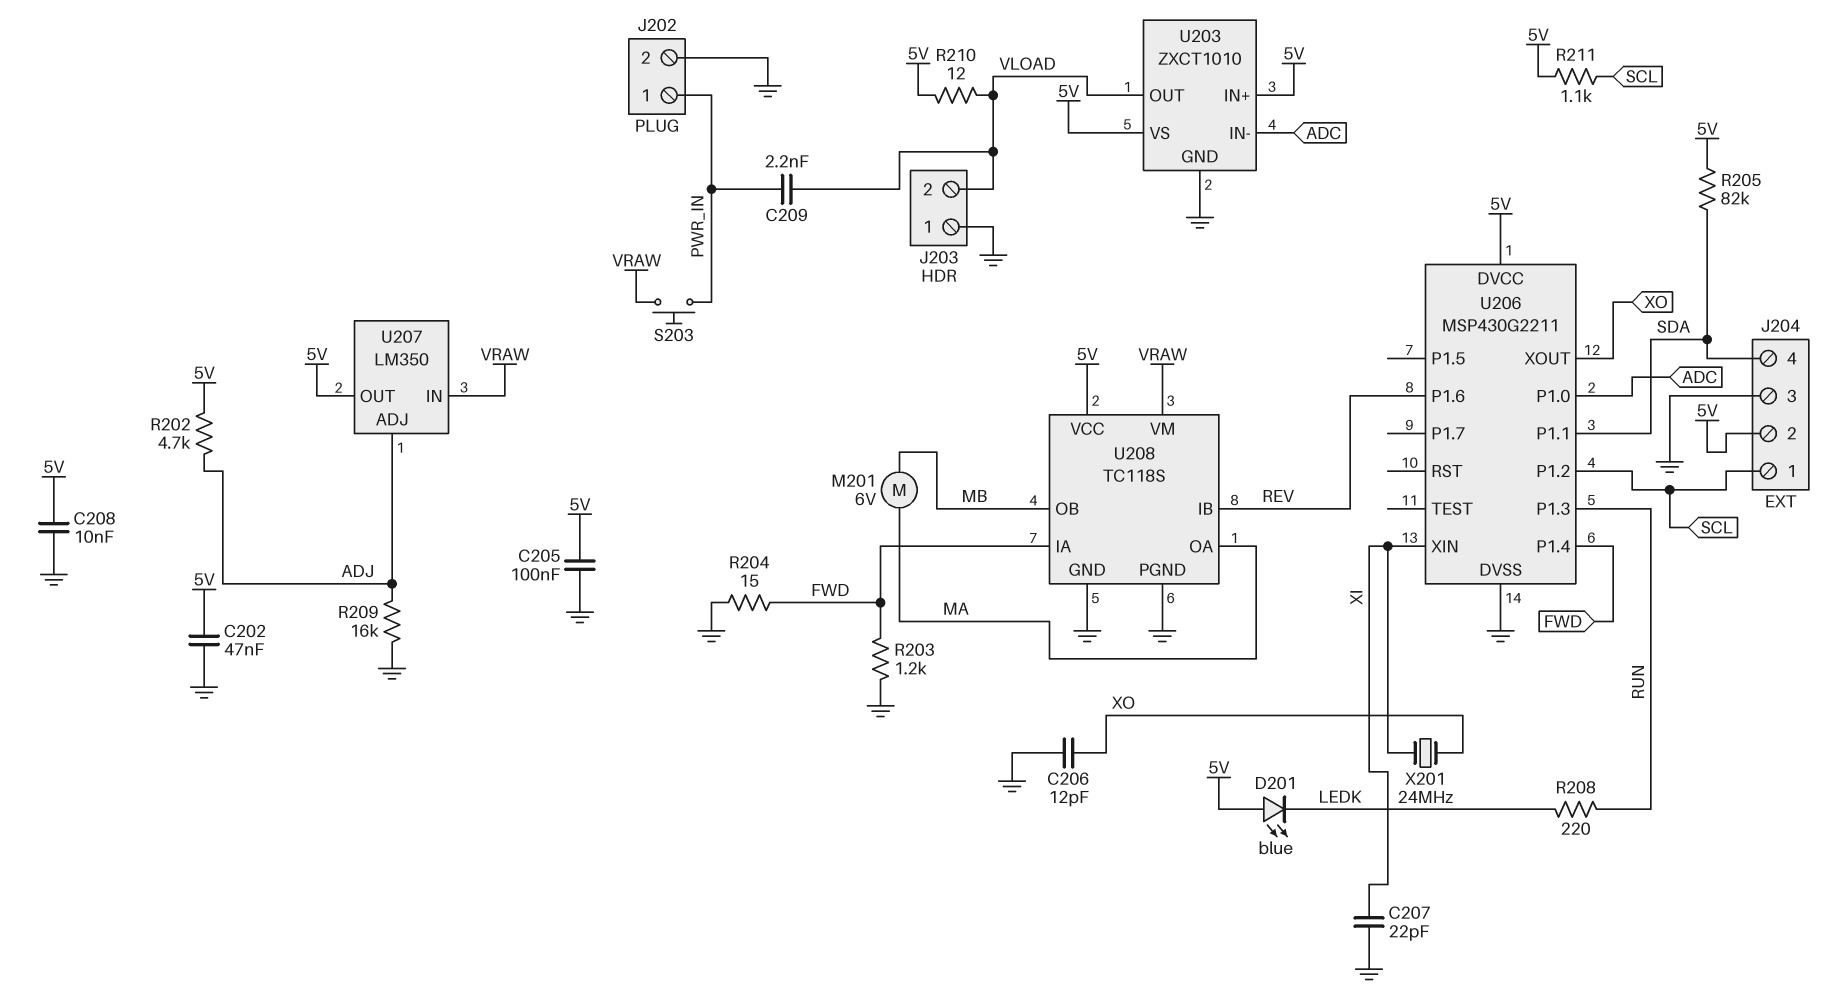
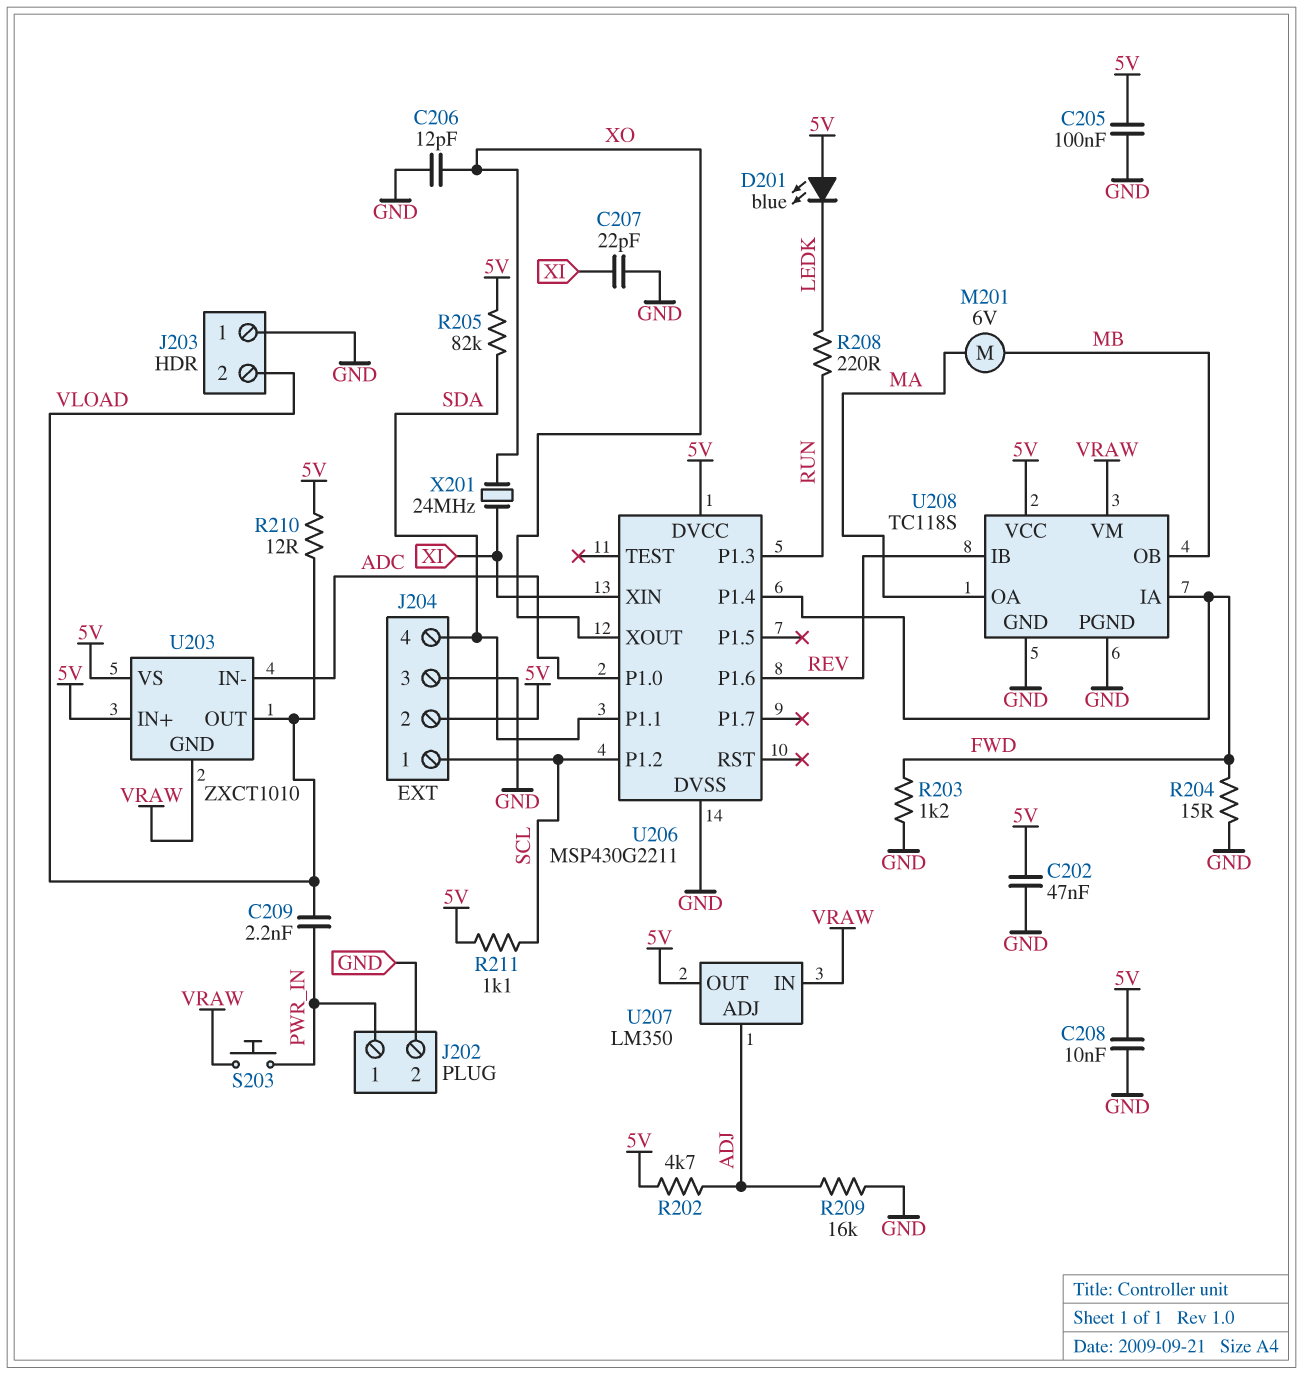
U203 pin GND: GND -> VRAW

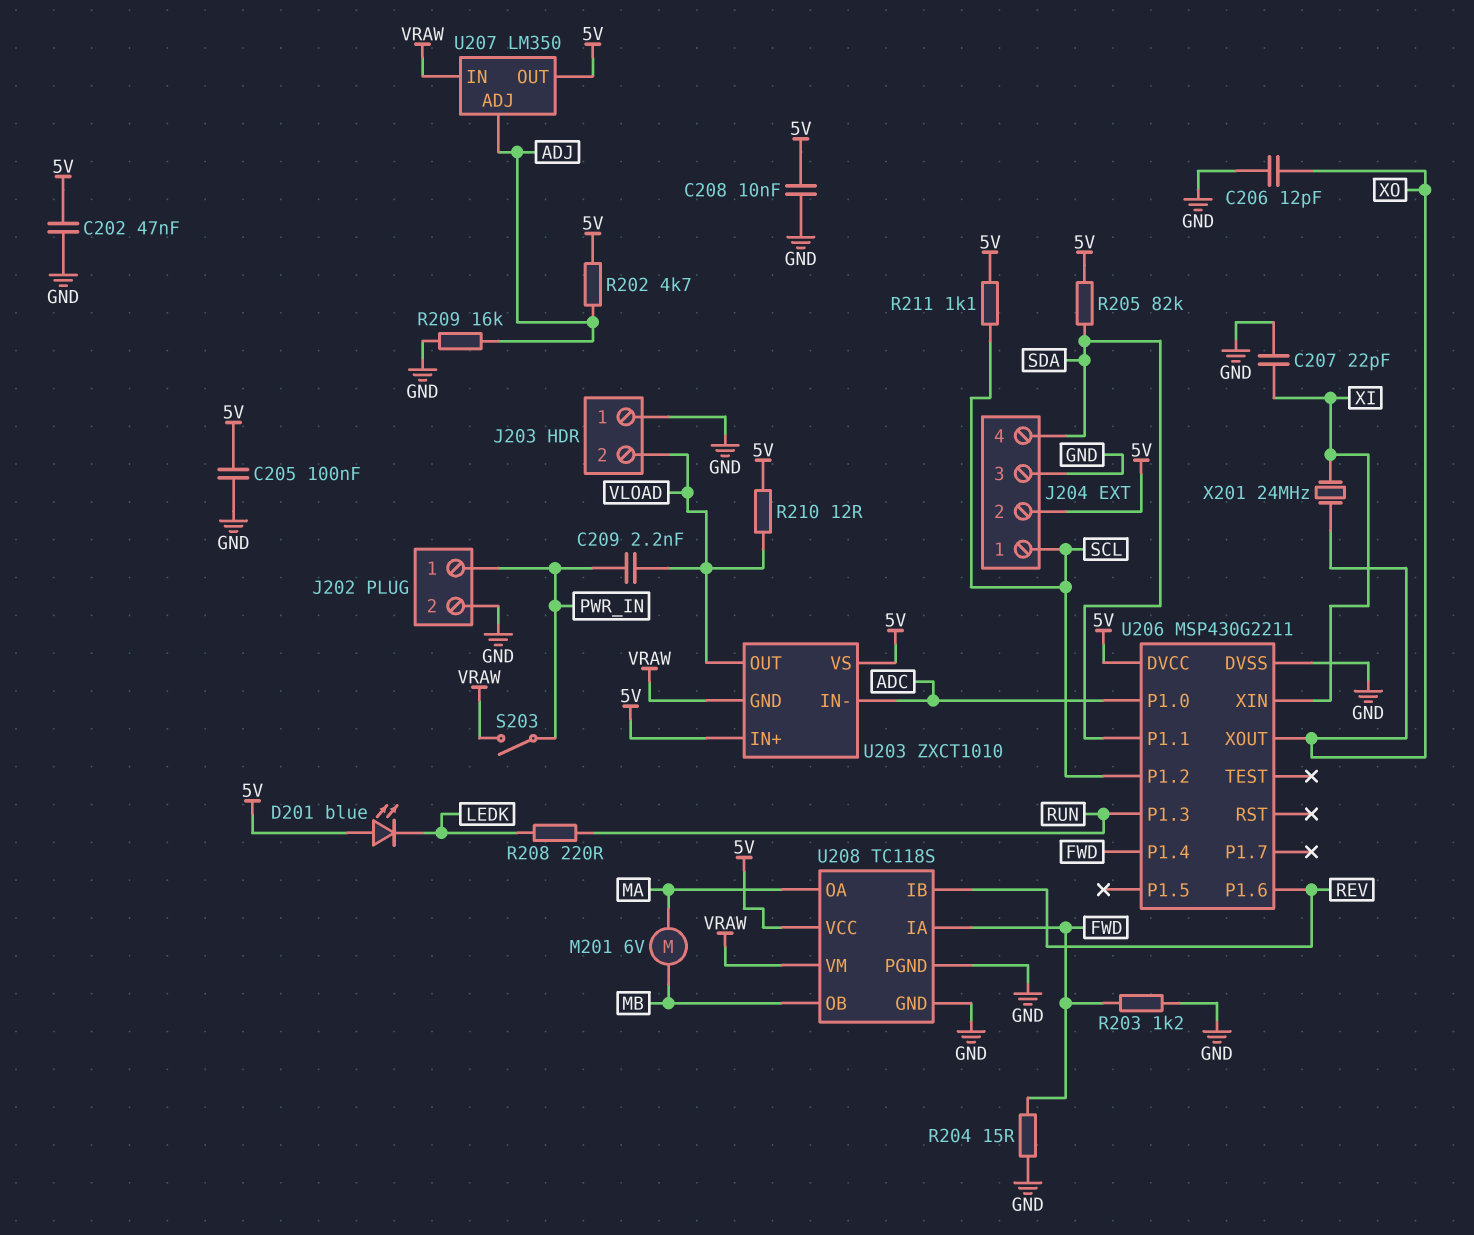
S203: button (PWR_IN, VRAW) -> switch (PWR_IN, VRAW)

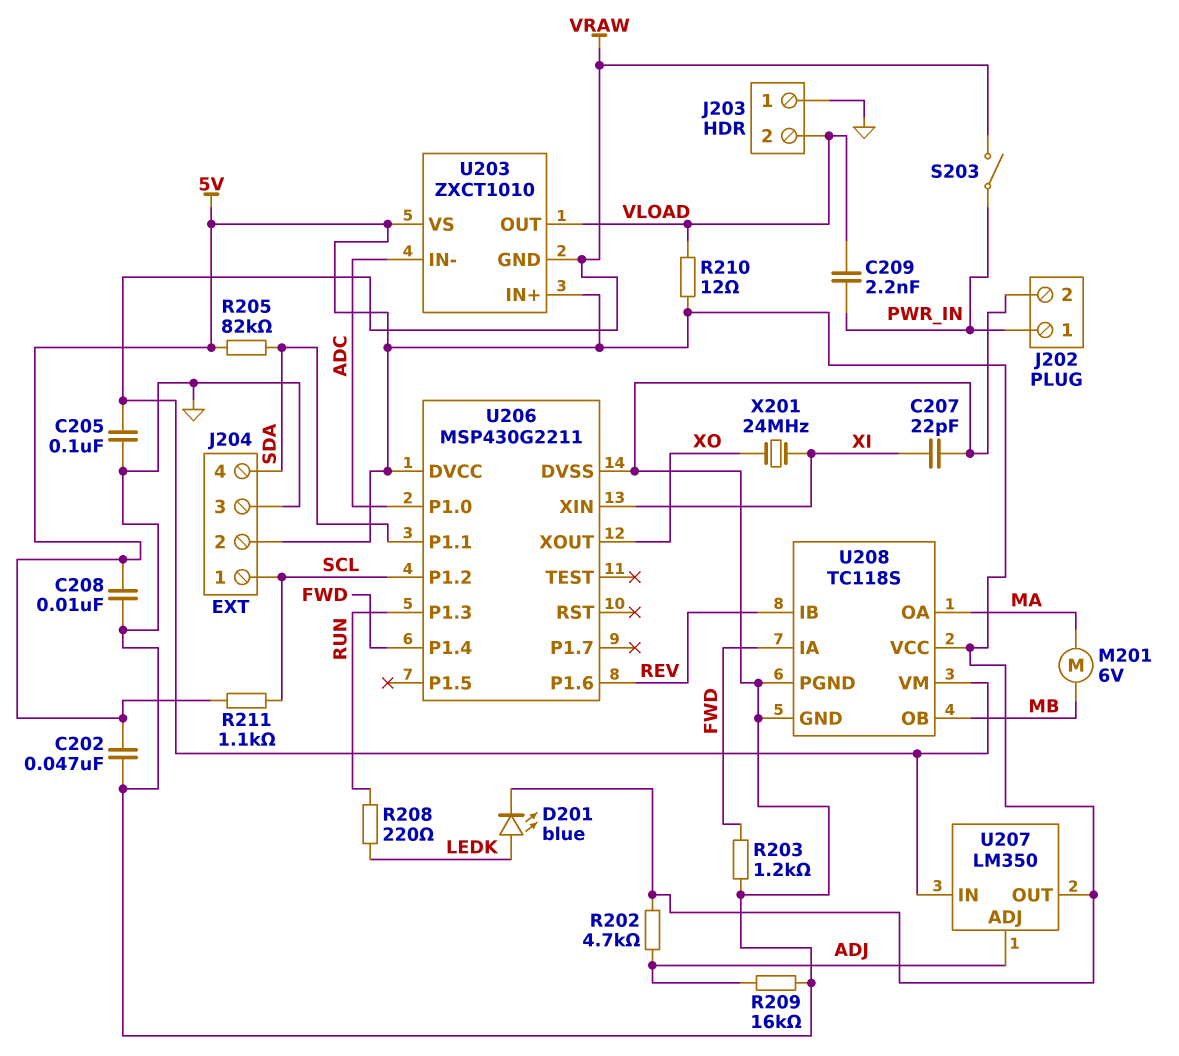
C205: 100nF (5V, GND) -> 100nF (GND, VRAW)
C206: 12pF (GND, XO) -> none
D201: LED blue (A 5V, K LEDK) -> LED blue (A LEDK, K 5V)
R204: 15 (FWD, GND) -> none

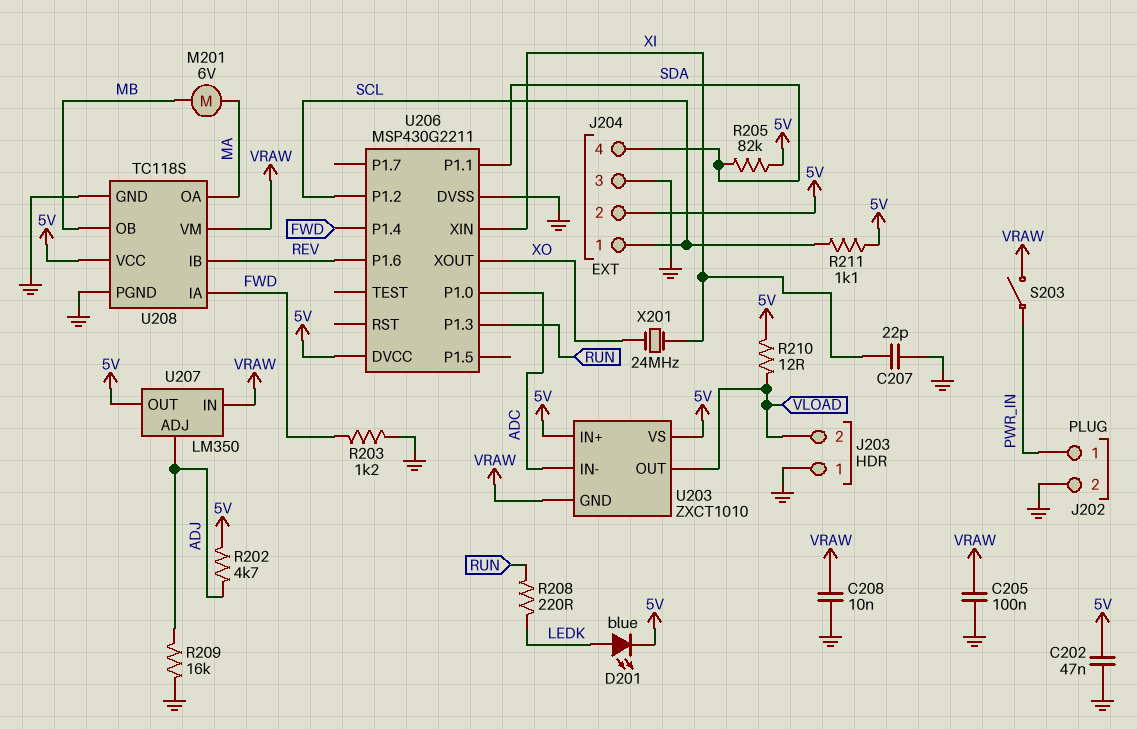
C208: 10nF (5V, GND) -> 10nF (GND, VRAW)
C209: 2.2nF (PWR_IN, VLOAD) -> none

